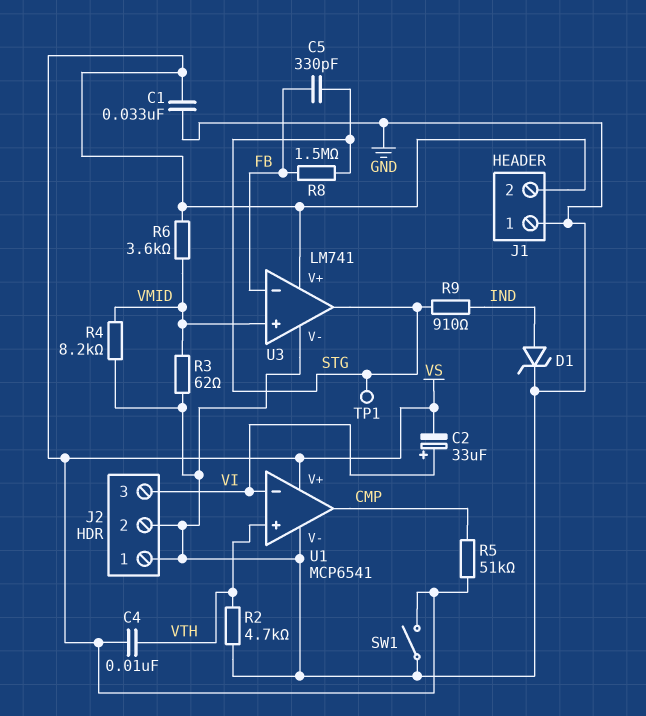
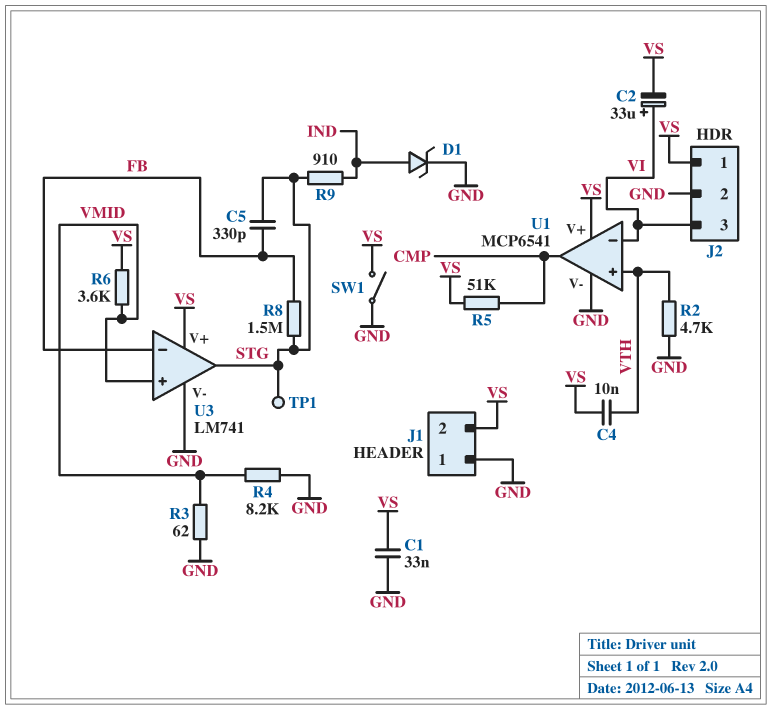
J2 pin 1: GND -> VS

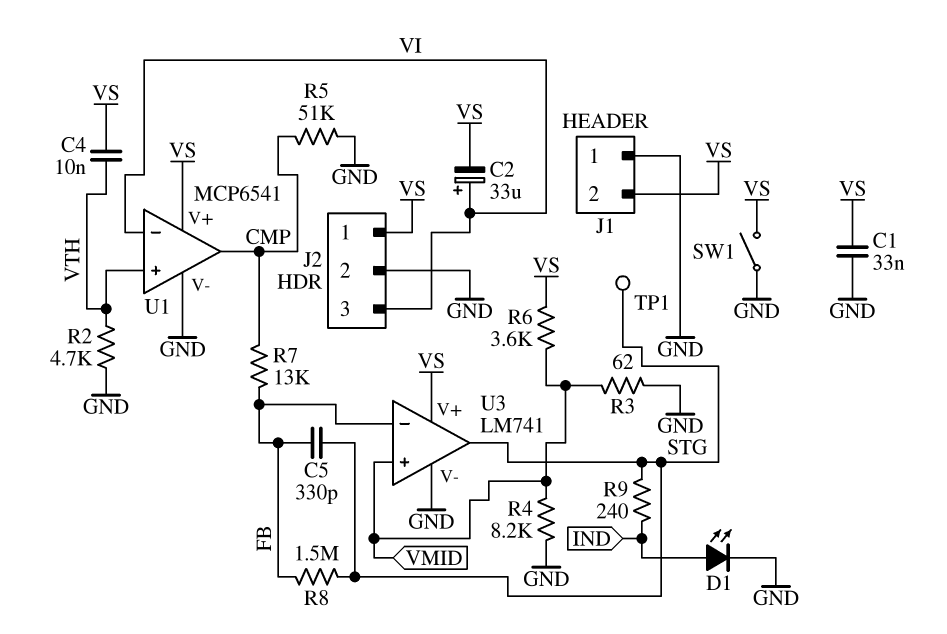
D1: zener (A IND, K GND) -> LED (A IND, K GND)
R5: 51k (CMP, VS) -> 51k (CMP, GND)
R7: none -> 13k (CMP, FB)
R9: 910 (IND, STG) -> 240 (IND, STG)

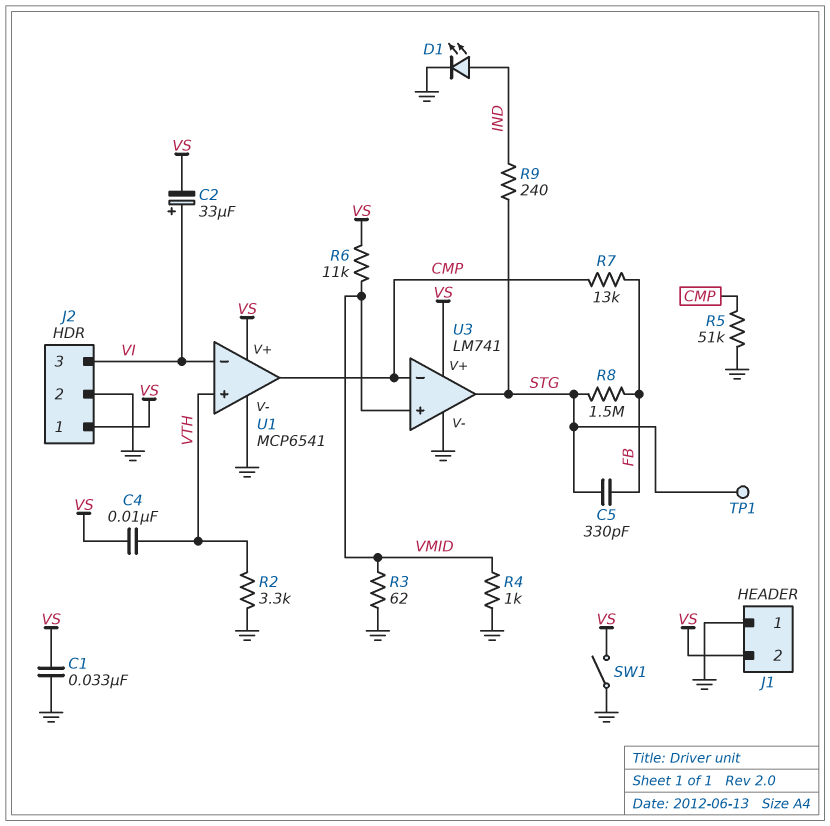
R2: 4.7k (GND, VTH) -> 3.3k (GND, VTH)
R4: 8.2k (GND, VMID) -> 1k (GND, VMID)
R6: 3.6k (VMID, VS) -> 11k (VMID, VS)
U3 pin in-: FB -> CMP

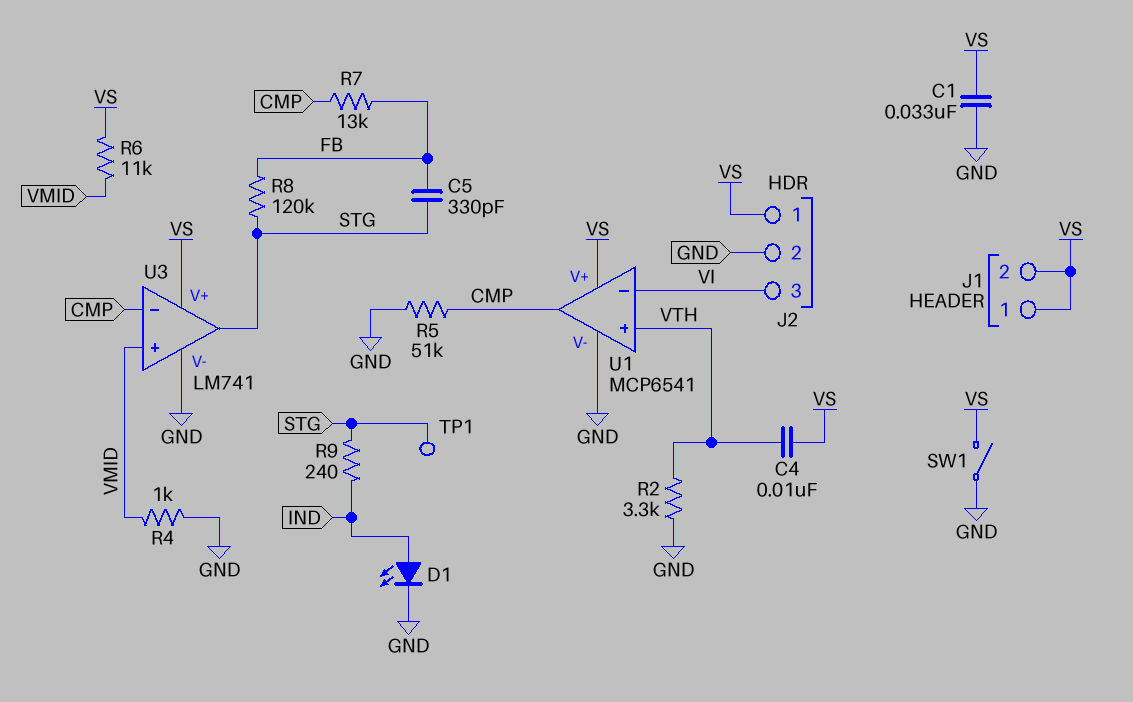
C2: 33uF (plus VI, minus VS) -> none
J1 pin 1: GND -> VS
R3: 62 (GND, VMID) -> none
R8: 1.5M (FB, STG) -> 120k (FB, STG)

